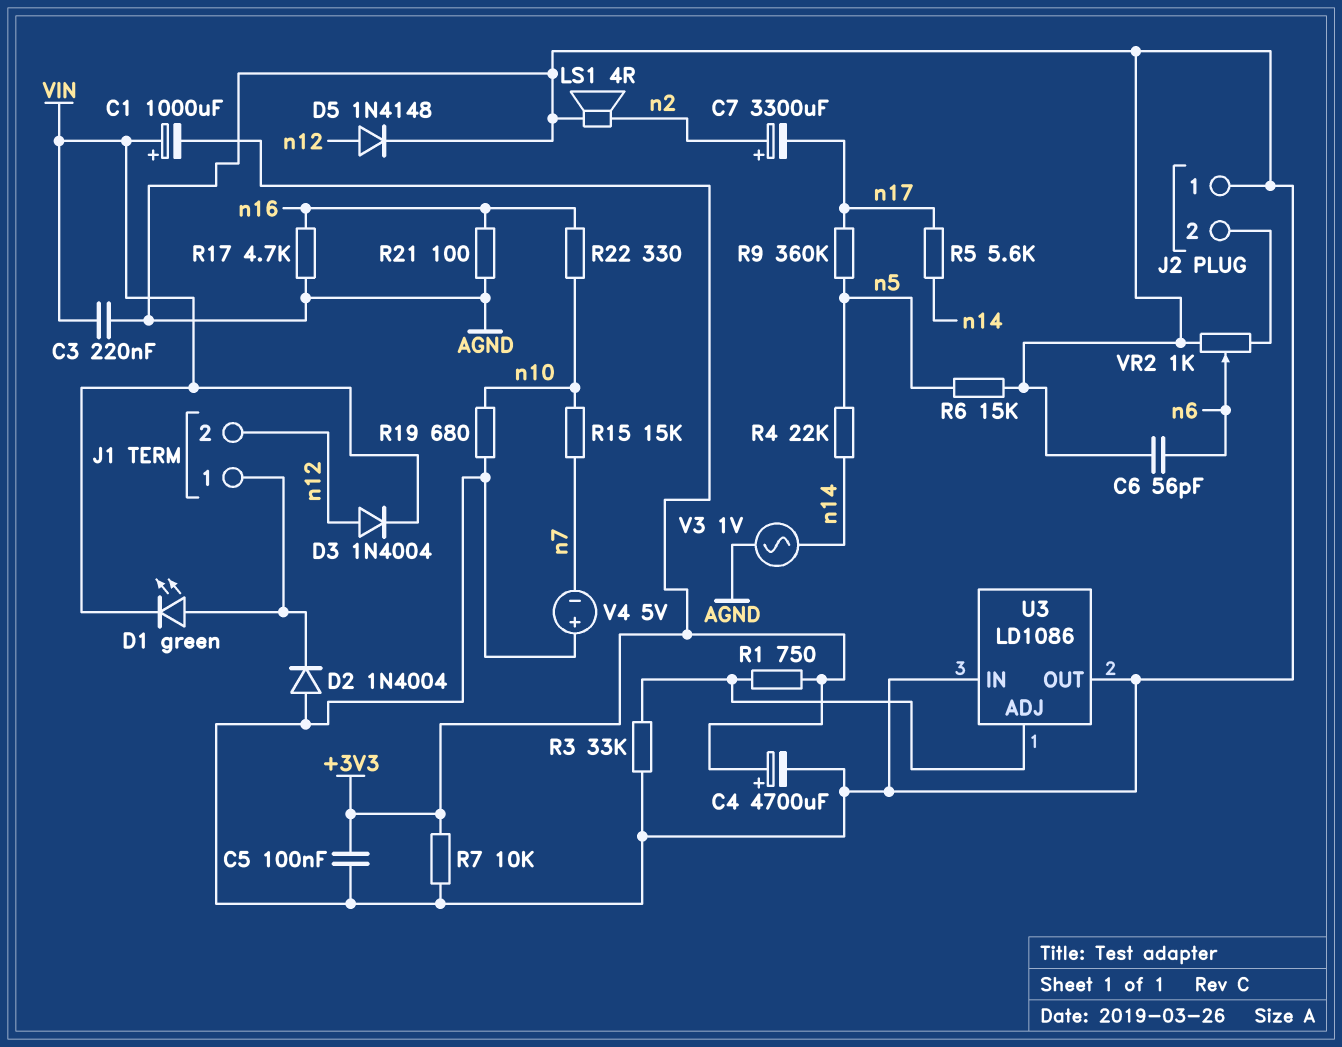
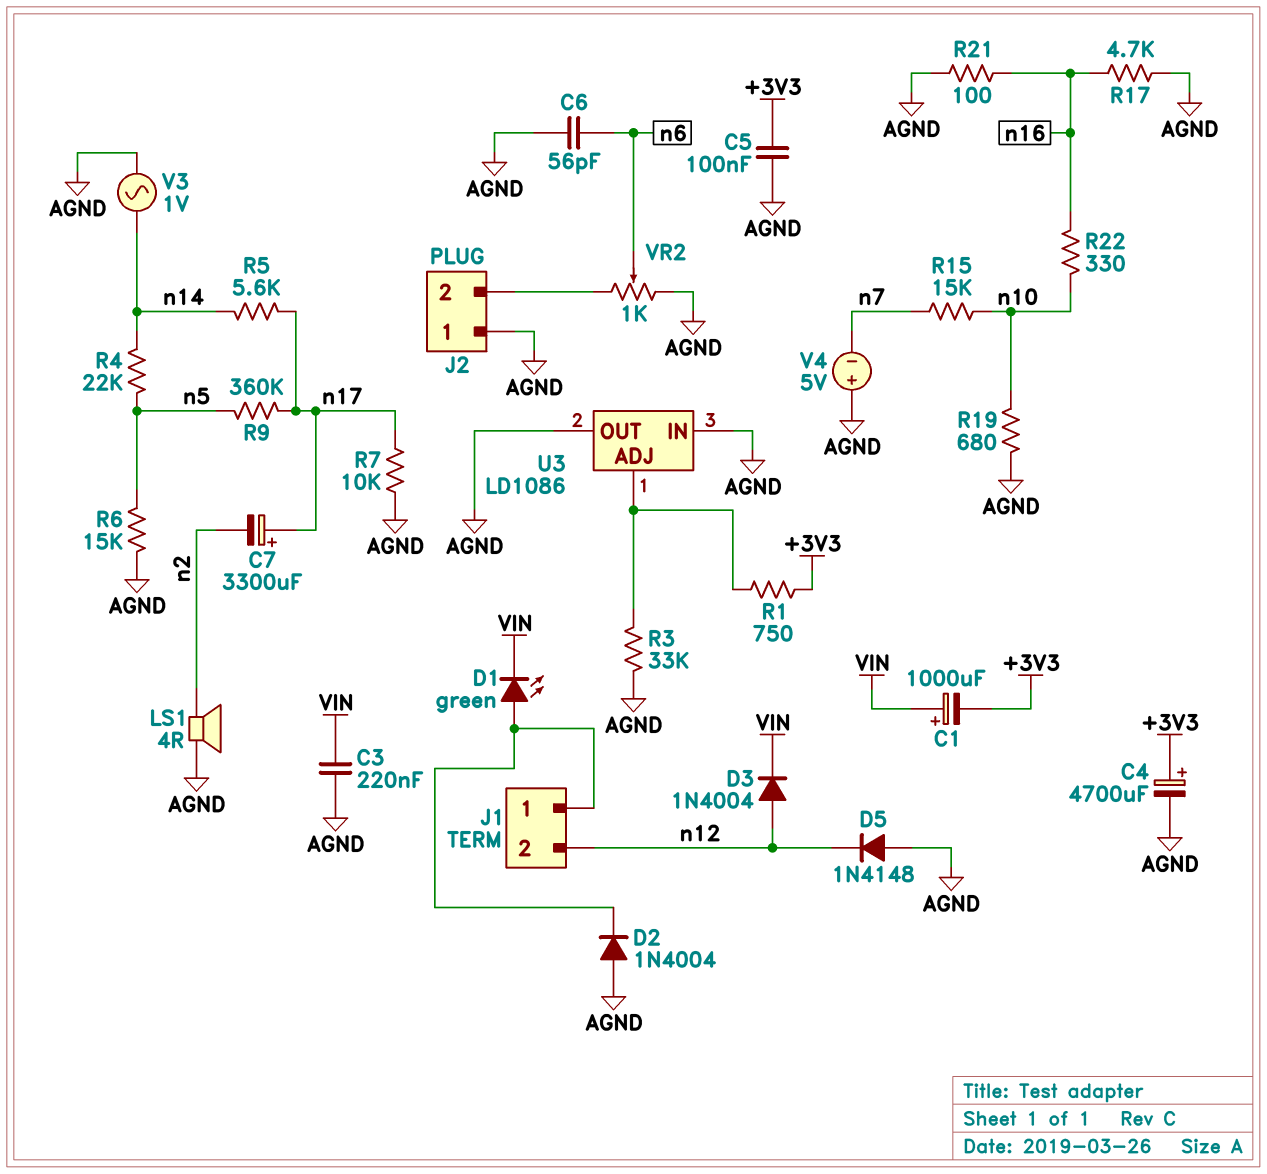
C7: 3300uF (plus n2, minus n17) -> 3300uF (plus n17, minus n2)
D5: diode 1N4148 (A n12, K AGND) -> diode 1N4148 (A AGND, K n12)
R7: 10k (+3V3, AGND) -> 10k (AGND, n17)

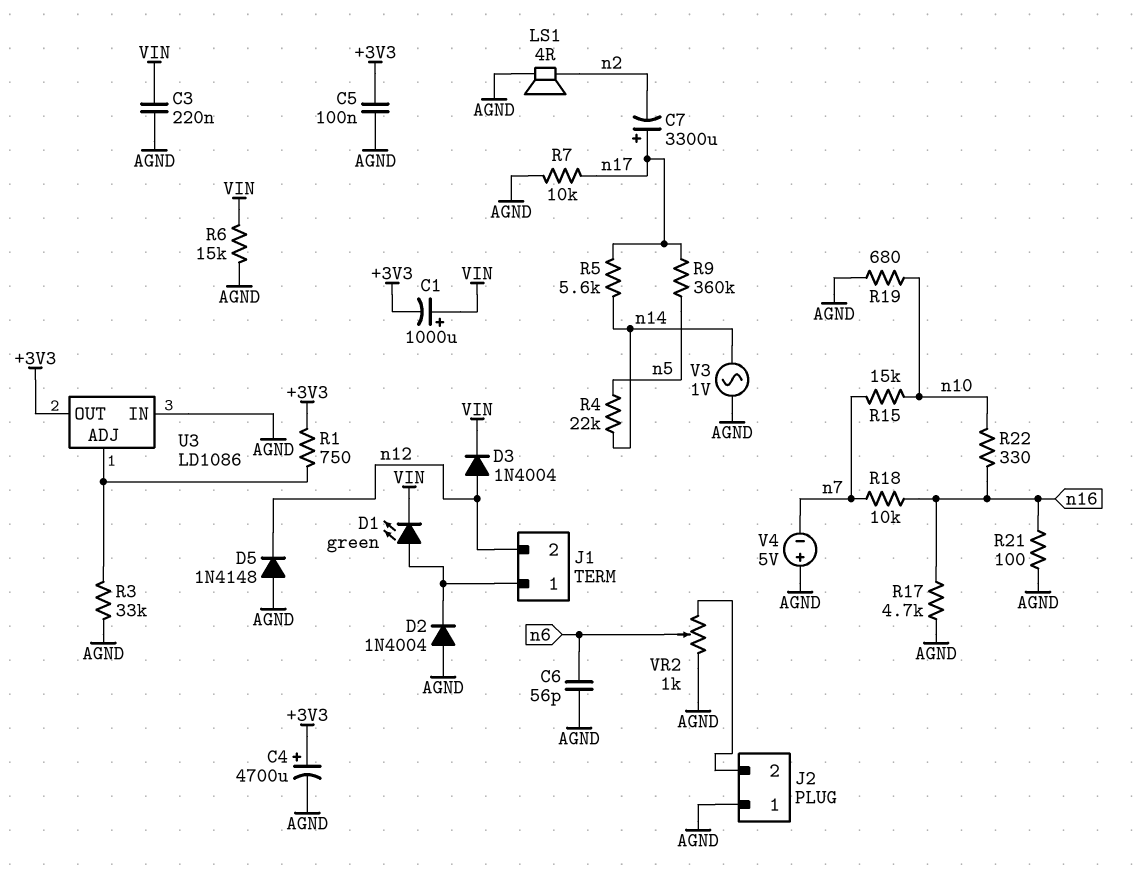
R6: 15k (AGND, n5) -> 15k (AGND, VIN)
R18: none -> 10k (n7, n16)
U3 pin OUT: AGND -> +3V3

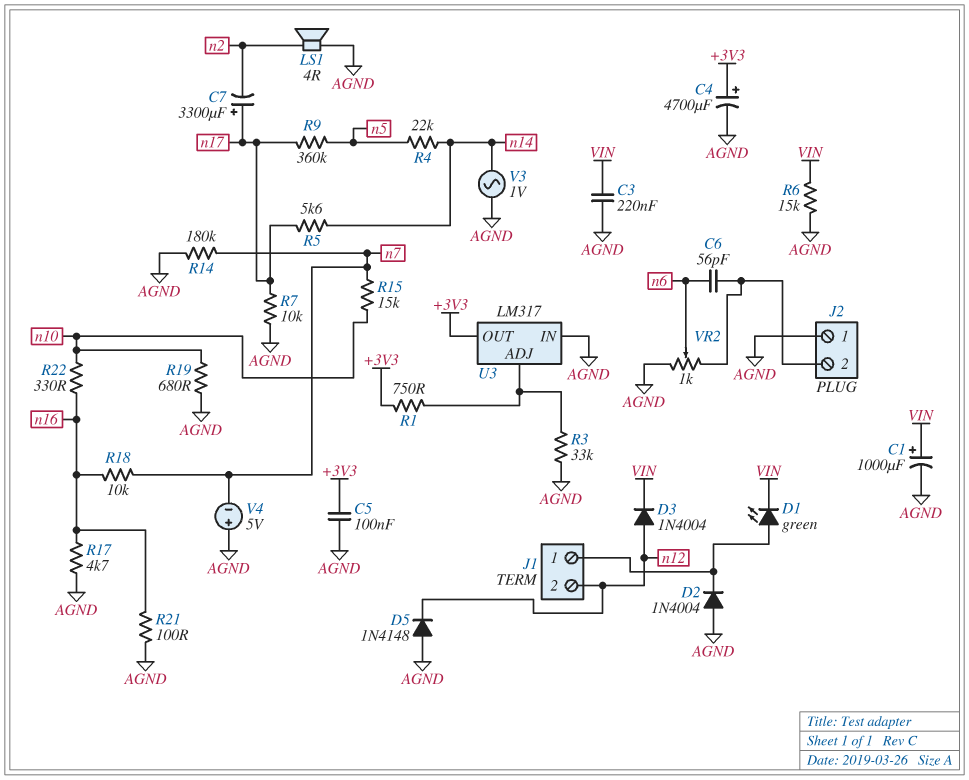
C1: 1000uF (plus VIN, minus +3V3) -> 1000uF (plus VIN, minus AGND)
C6: 56pF (AGND, n6) -> 56pF (J2/2, n6)
R14: none -> 180k (AGND, n7)
U3: LD1086 -> LM317

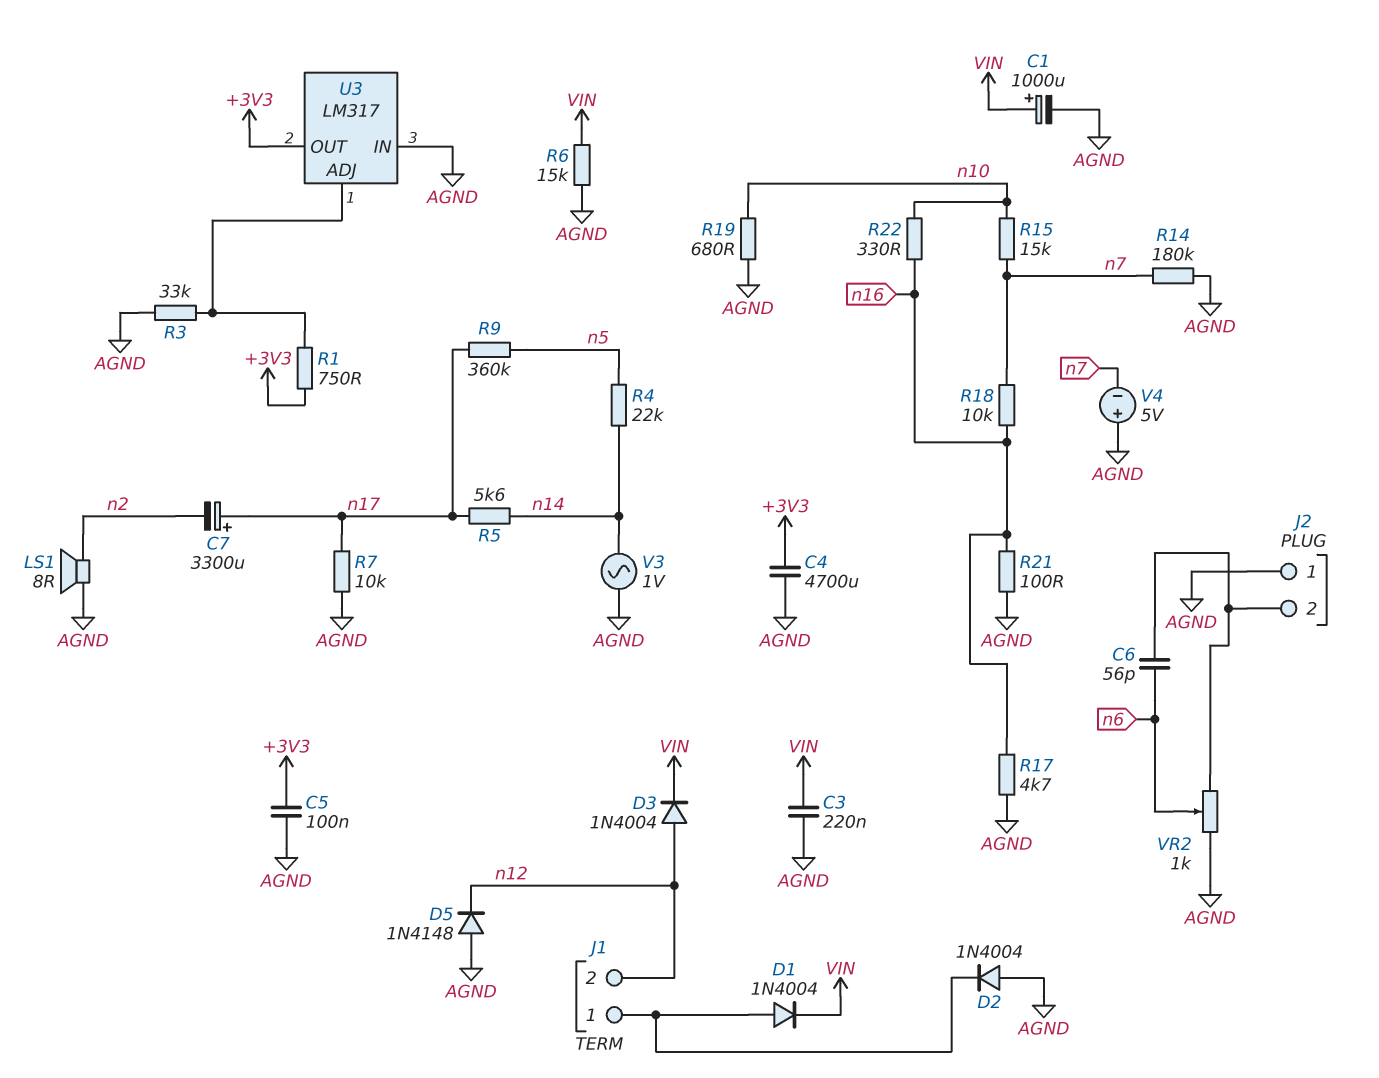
C4: 4700uF (plus +3V3, minus AGND) -> 4700uF (+3V3, AGND)
D1: LED green (A J1/1, K VIN) -> diode 1N4004 (A J1/1, K VIN)
LS1: speaker 4R (AGND, n2) -> speaker 8R (AGND, n2)

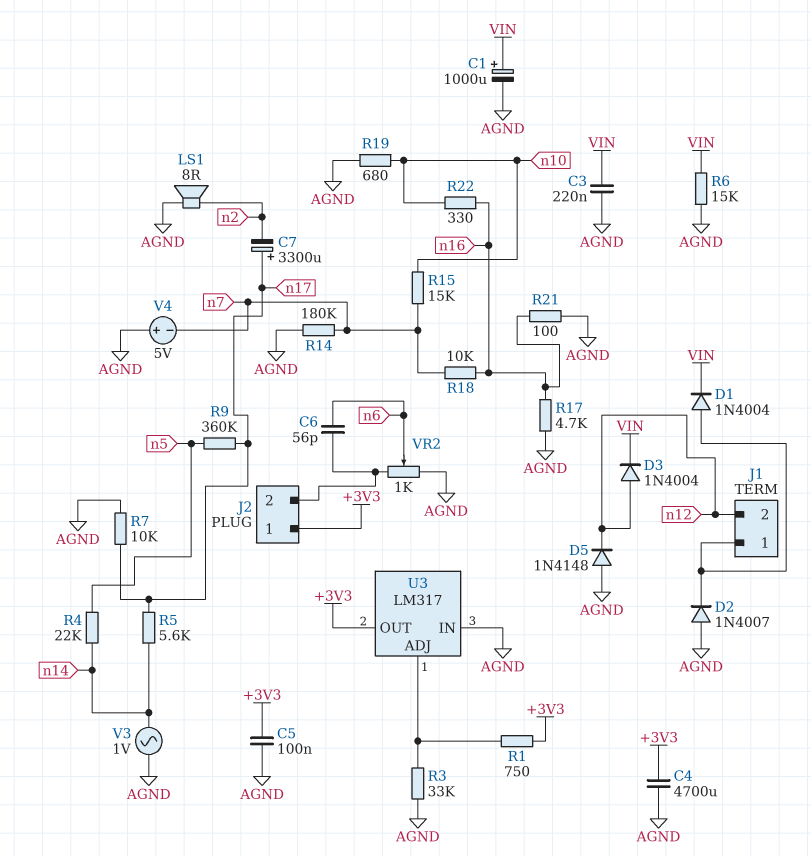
D2: diode 1N4004 (A AGND, K J1/1) -> diode 1N4007 (A AGND, K J1/1)
J2 pin 1: AGND -> +3V3

